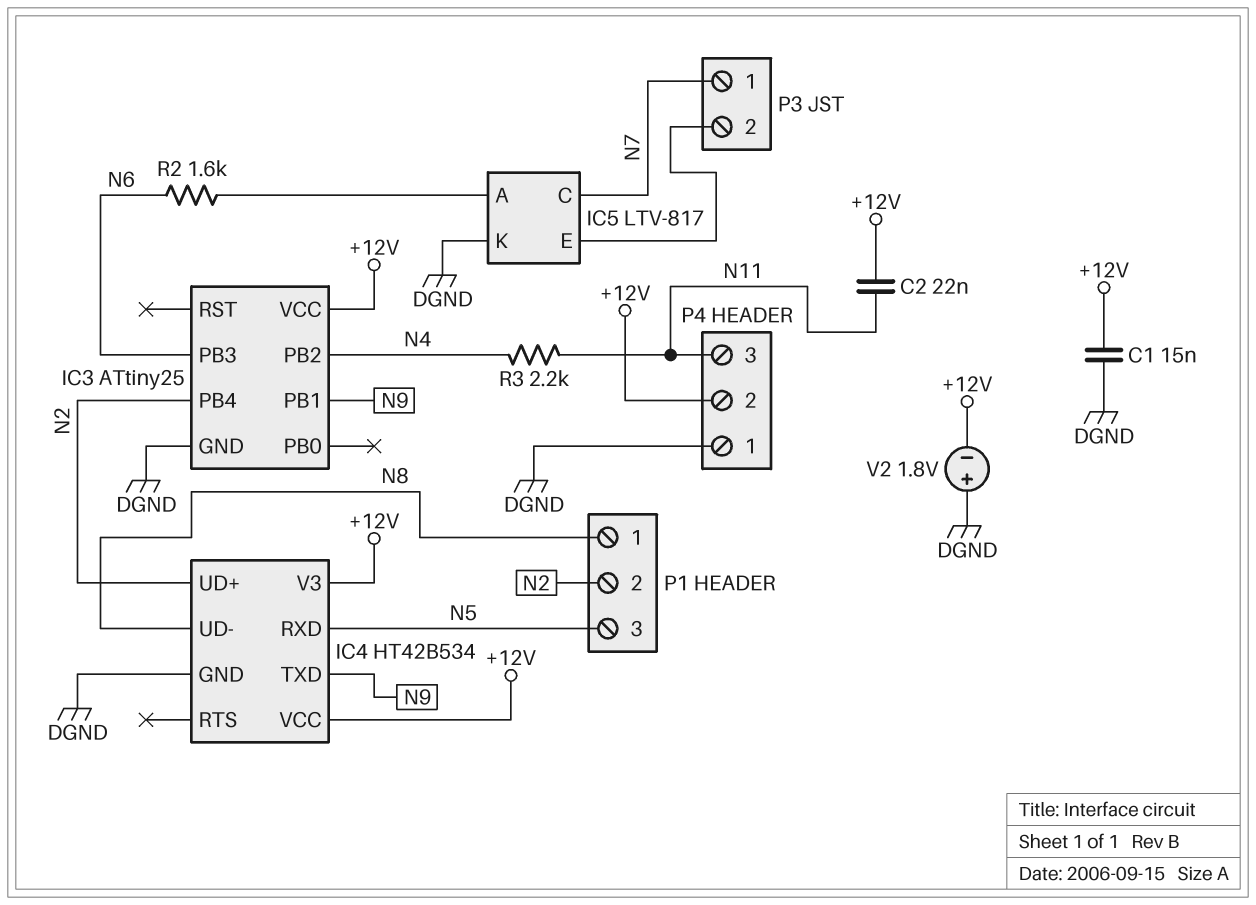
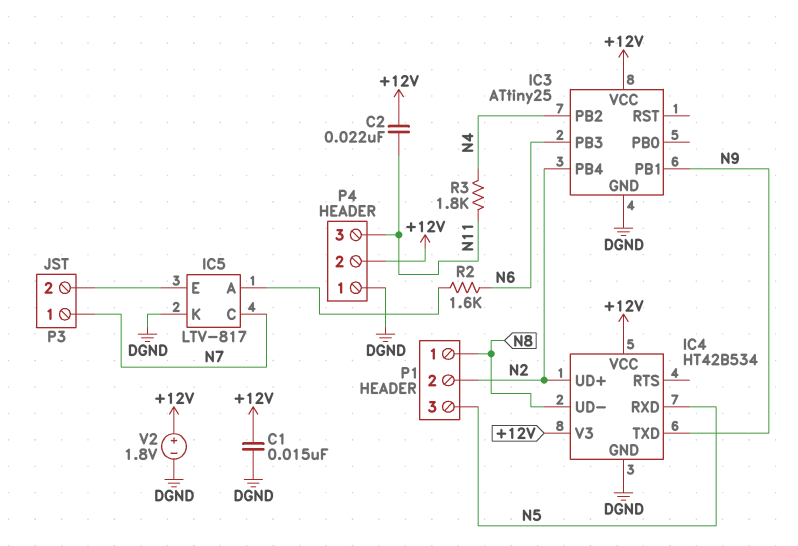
R3: 2.2k (N4, N11) -> 1.8k (N4, N11)
V2: 1.8V (plus DGND, minus +12V) -> 1.8V (plus +12V, minus DGND)

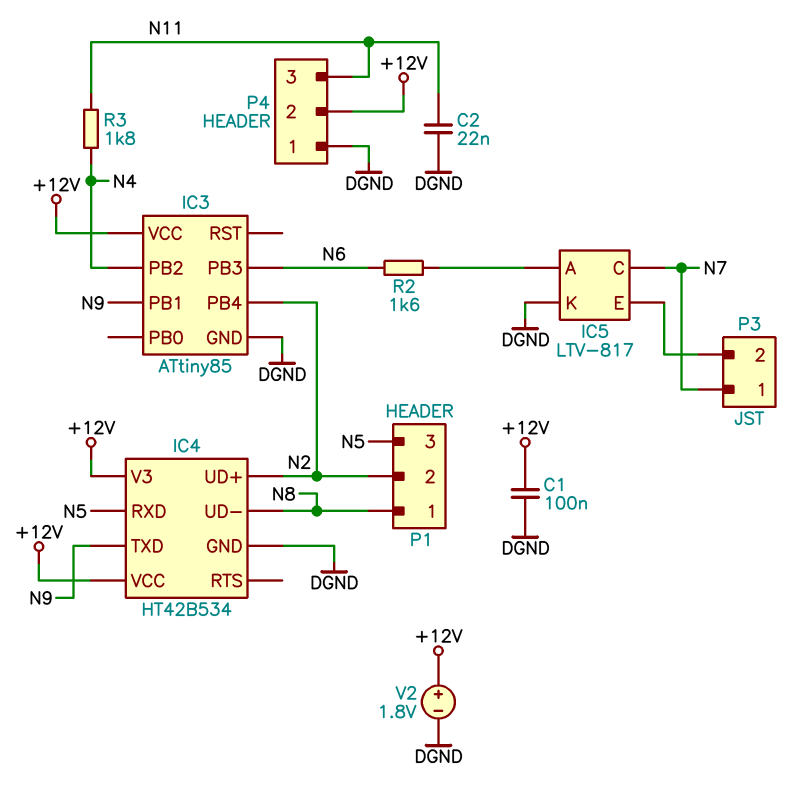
C1: 15nF (+12V, DGND) -> 100nF (+12V, DGND)
C2: 22nF (+12V, N11) -> 22nF (DGND, N11)
IC3: ATtiny25 -> ATtiny85

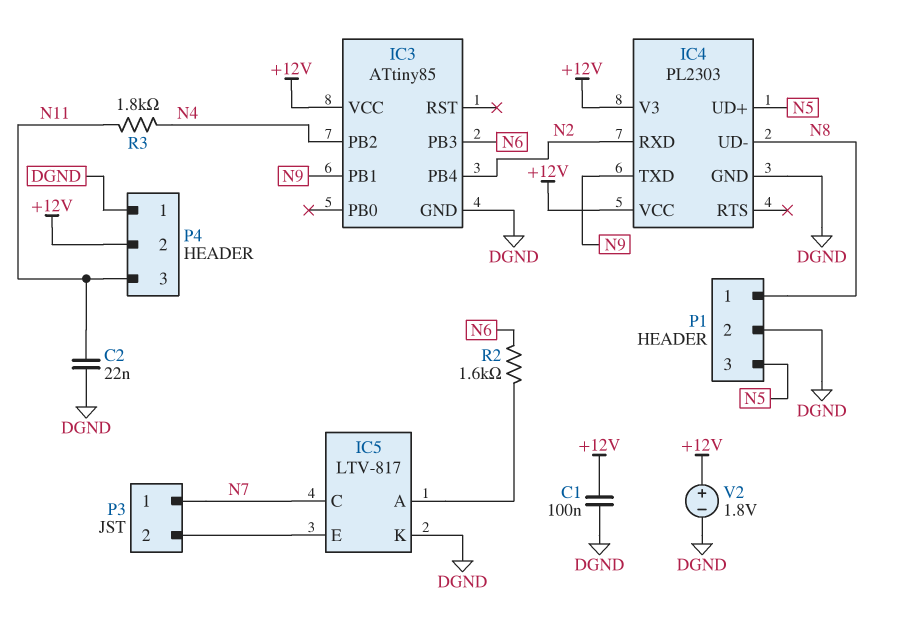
IC4: HT42B534 -> PL2303
IC4 pin RXD: N5 -> N2
IC4 pin UD+: N2 -> N5
P1 pin 2: N2 -> DGND

